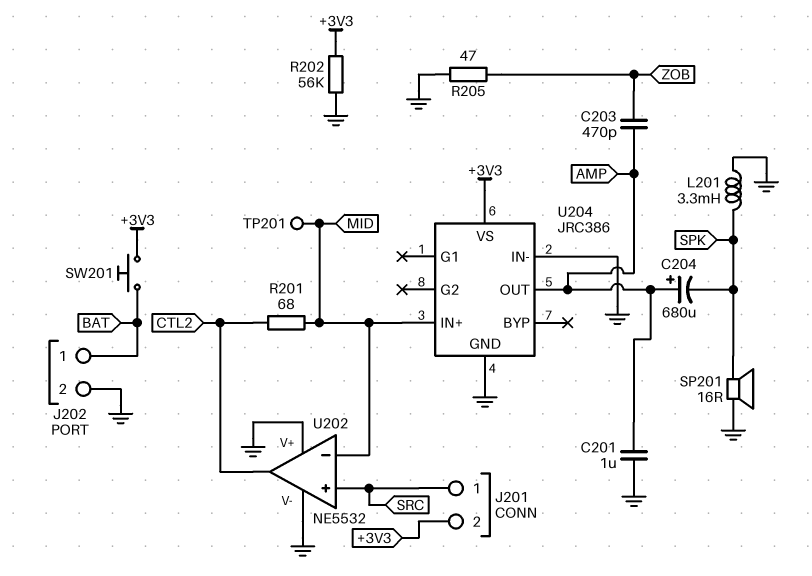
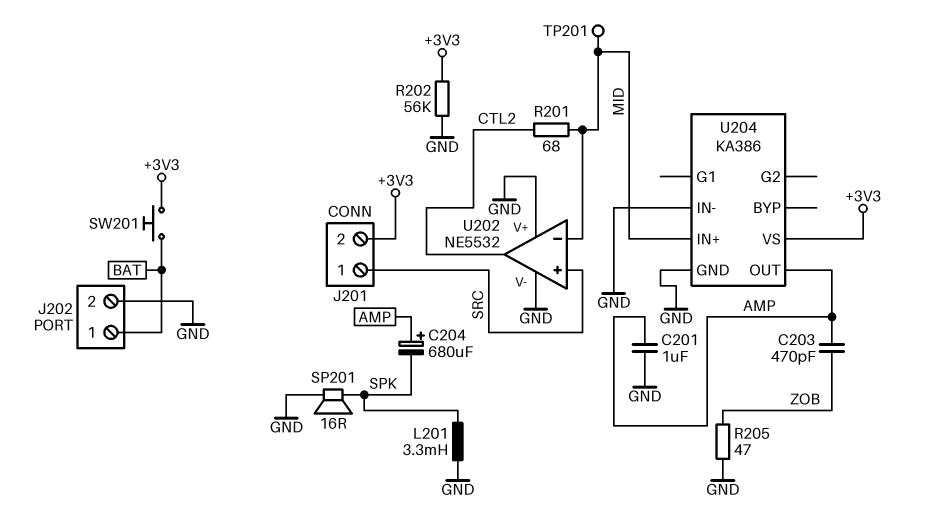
U204: JRC386 -> KA386

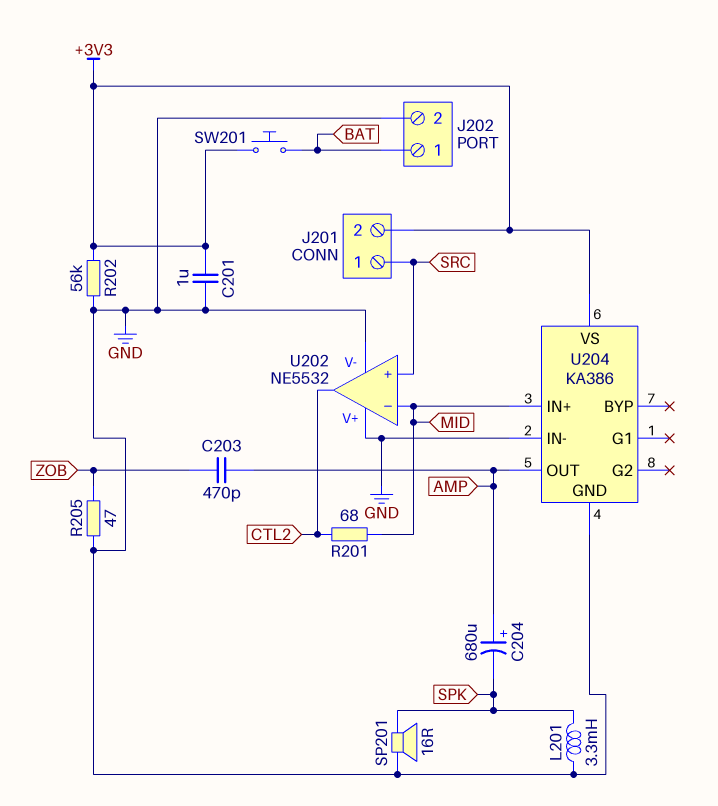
C201: 1uF (AMP, GND) -> 1uF (+3V3, GND)
TP201: test point (MID) -> none

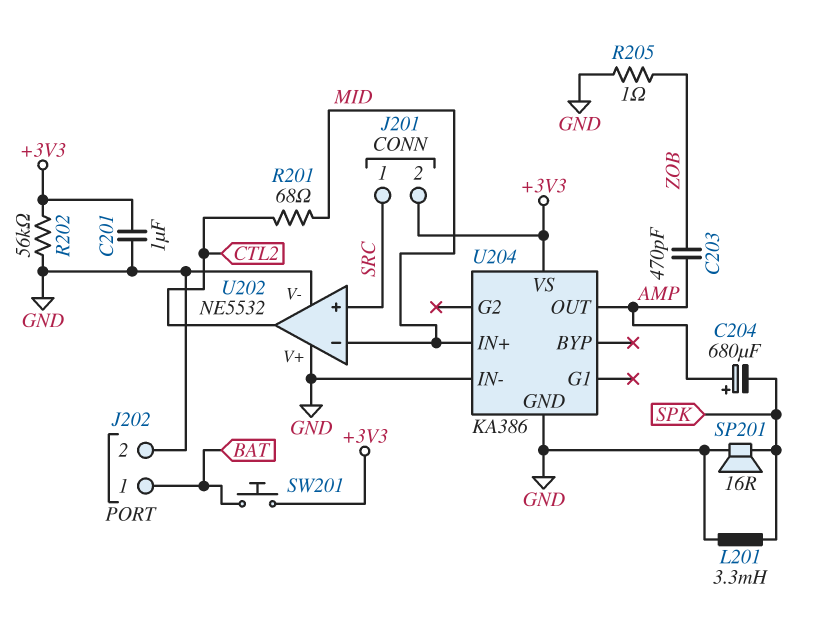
R205: 47 (GND, ZOB) -> 1 (GND, ZOB)

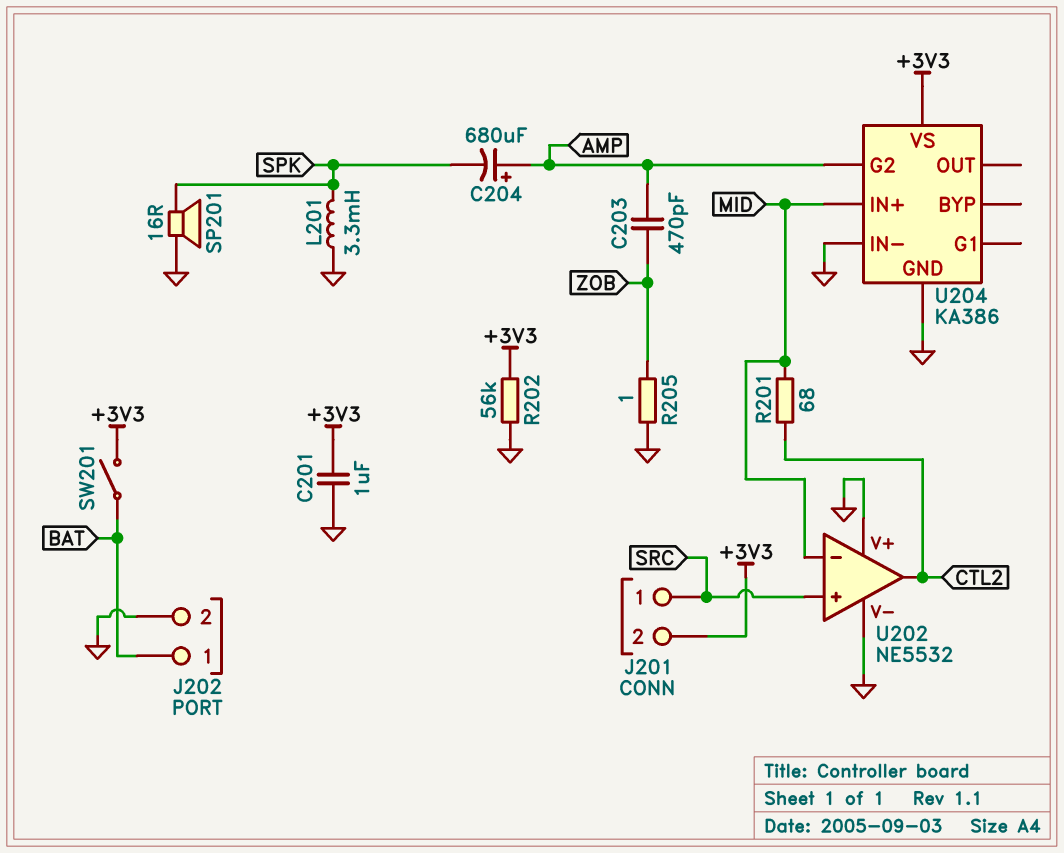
SW201: button (+3V3, BAT) -> switch (+3V3, BAT)
U204 pin G2: none -> AMP
U204 pin OUT: AMP -> none

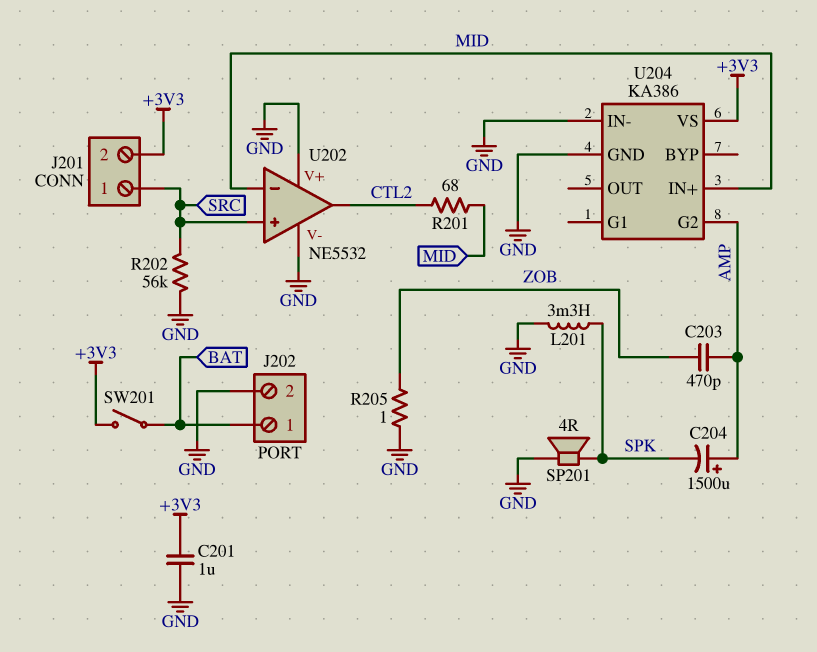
C204: 680uF (plus AMP, minus SPK) -> 1500uF (plus AMP, minus SPK)
R202: 56k (+3V3, GND) -> 56k (GND, SRC)
SP201: speaker 16R (GND, SPK) -> speaker 4R (GND, SPK)

